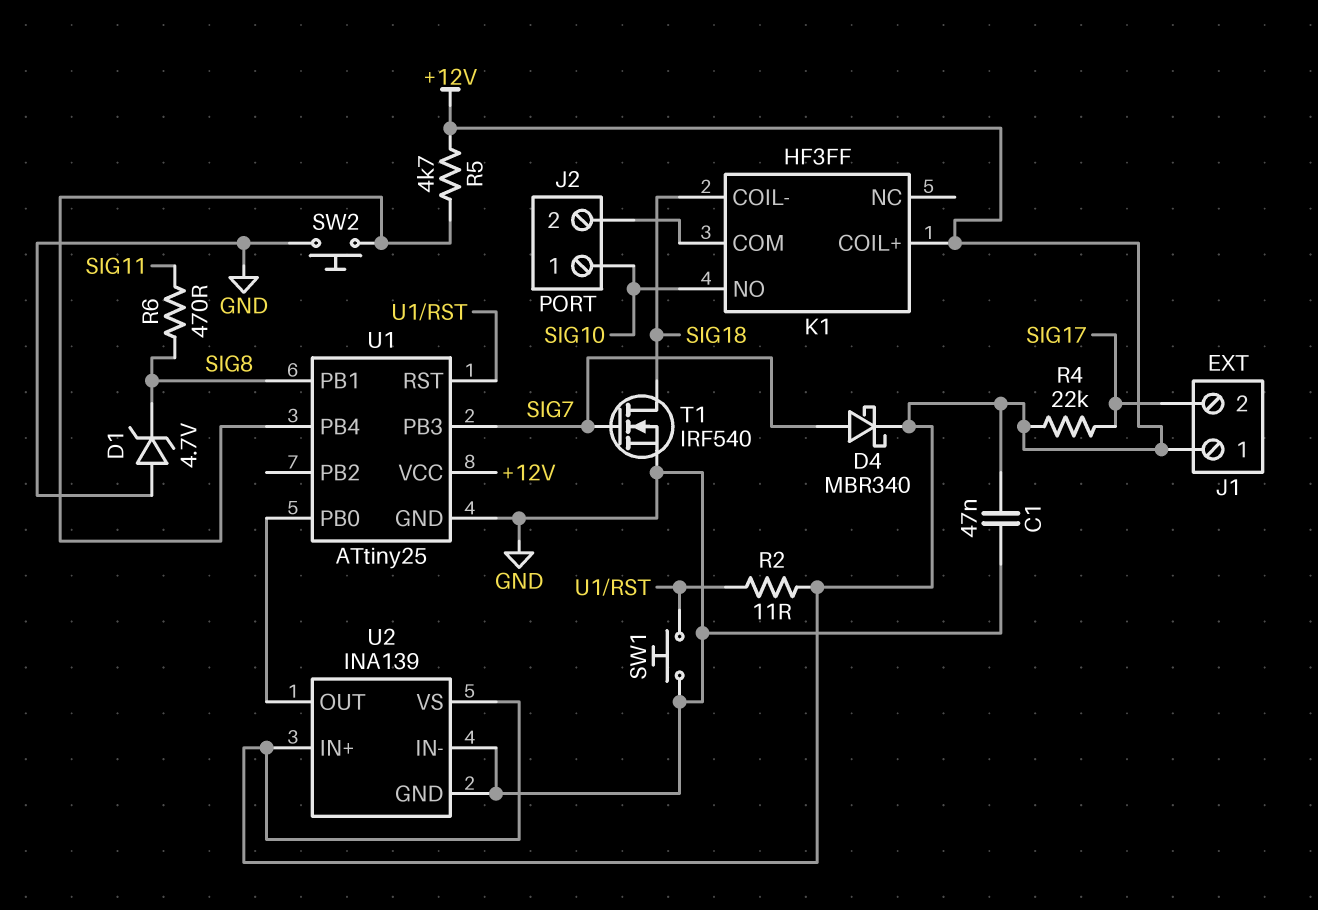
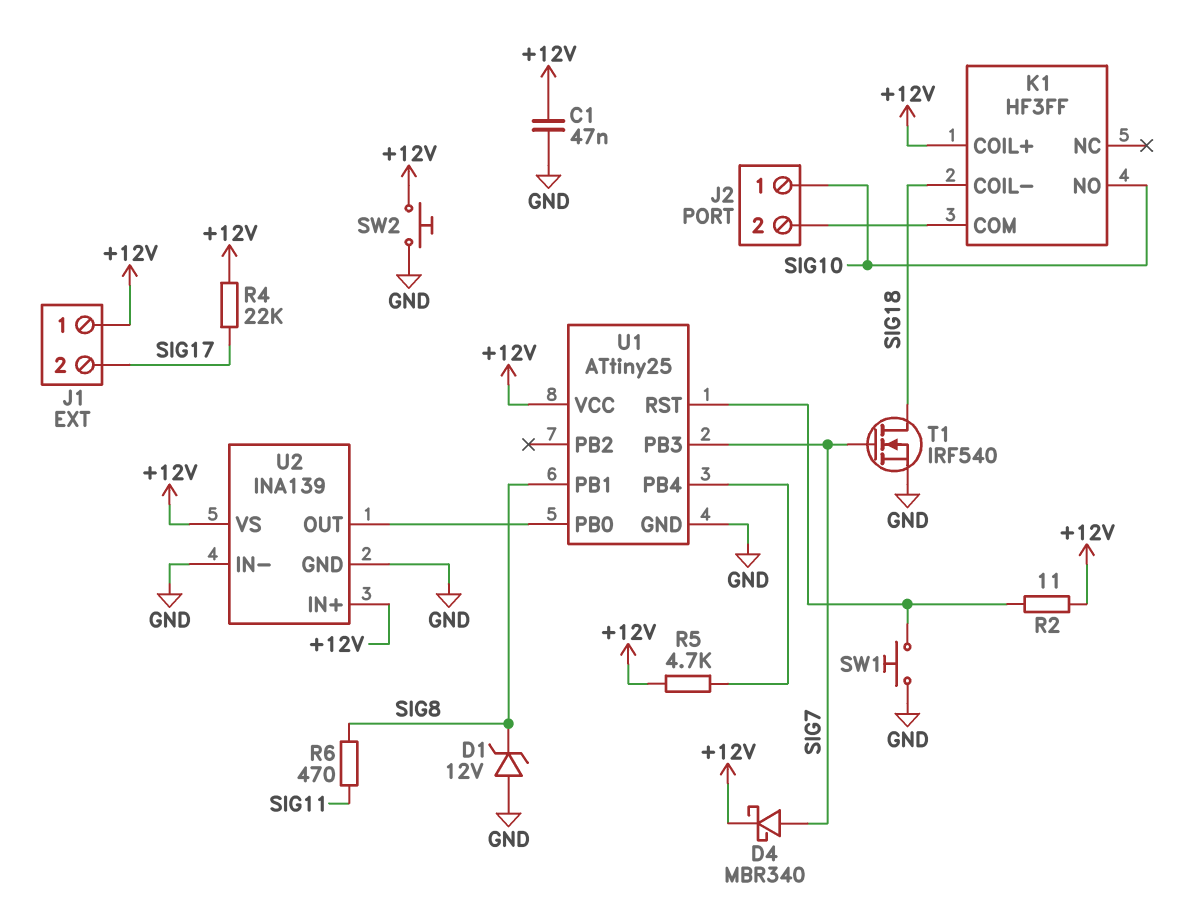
D1: zener 4.7V (A GND, K SIG8) -> zener 12V (A GND, K SIG8)
SW2: button (GND, U1/PB4) -> button (+12V, GND)

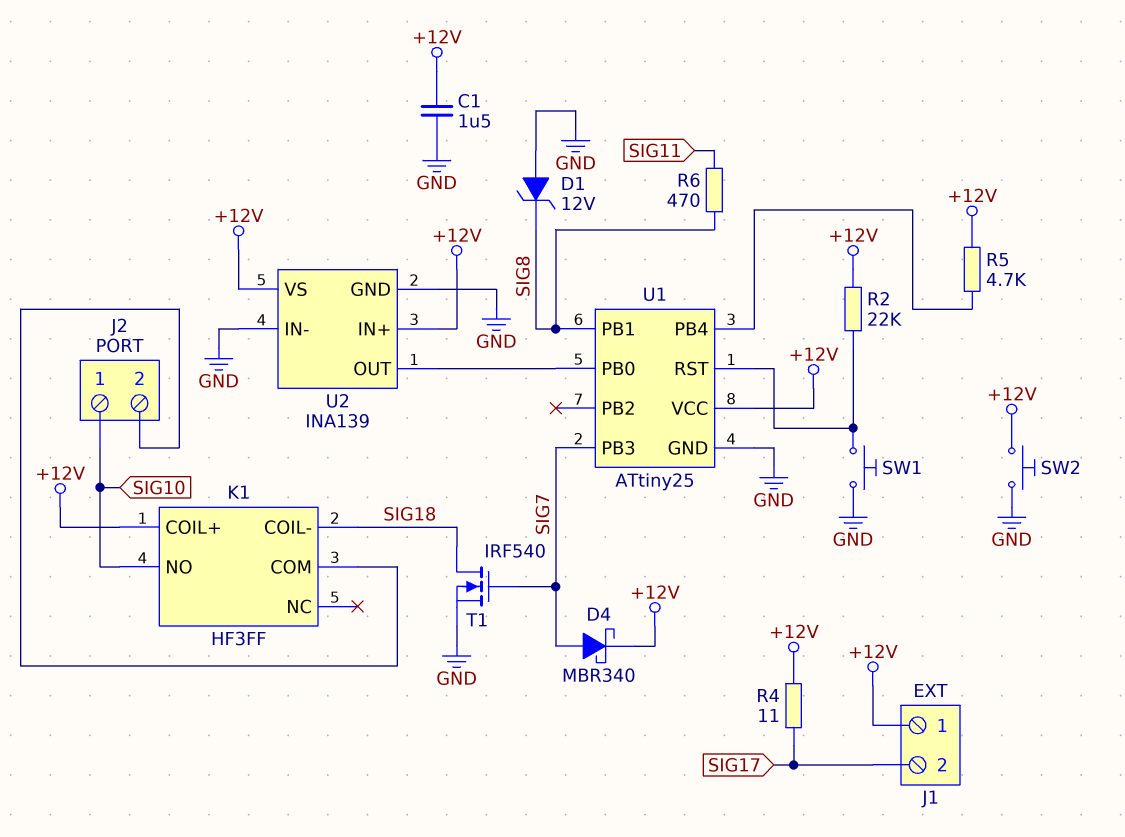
C1: 47nF (+12V, GND) -> 1.5uF (+12V, GND)
R2: 11 (+12V, U1/RST) -> 22k (+12V, U1/RST)
R4: 22k (+12V, SIG17) -> 11 (+12V, SIG17)

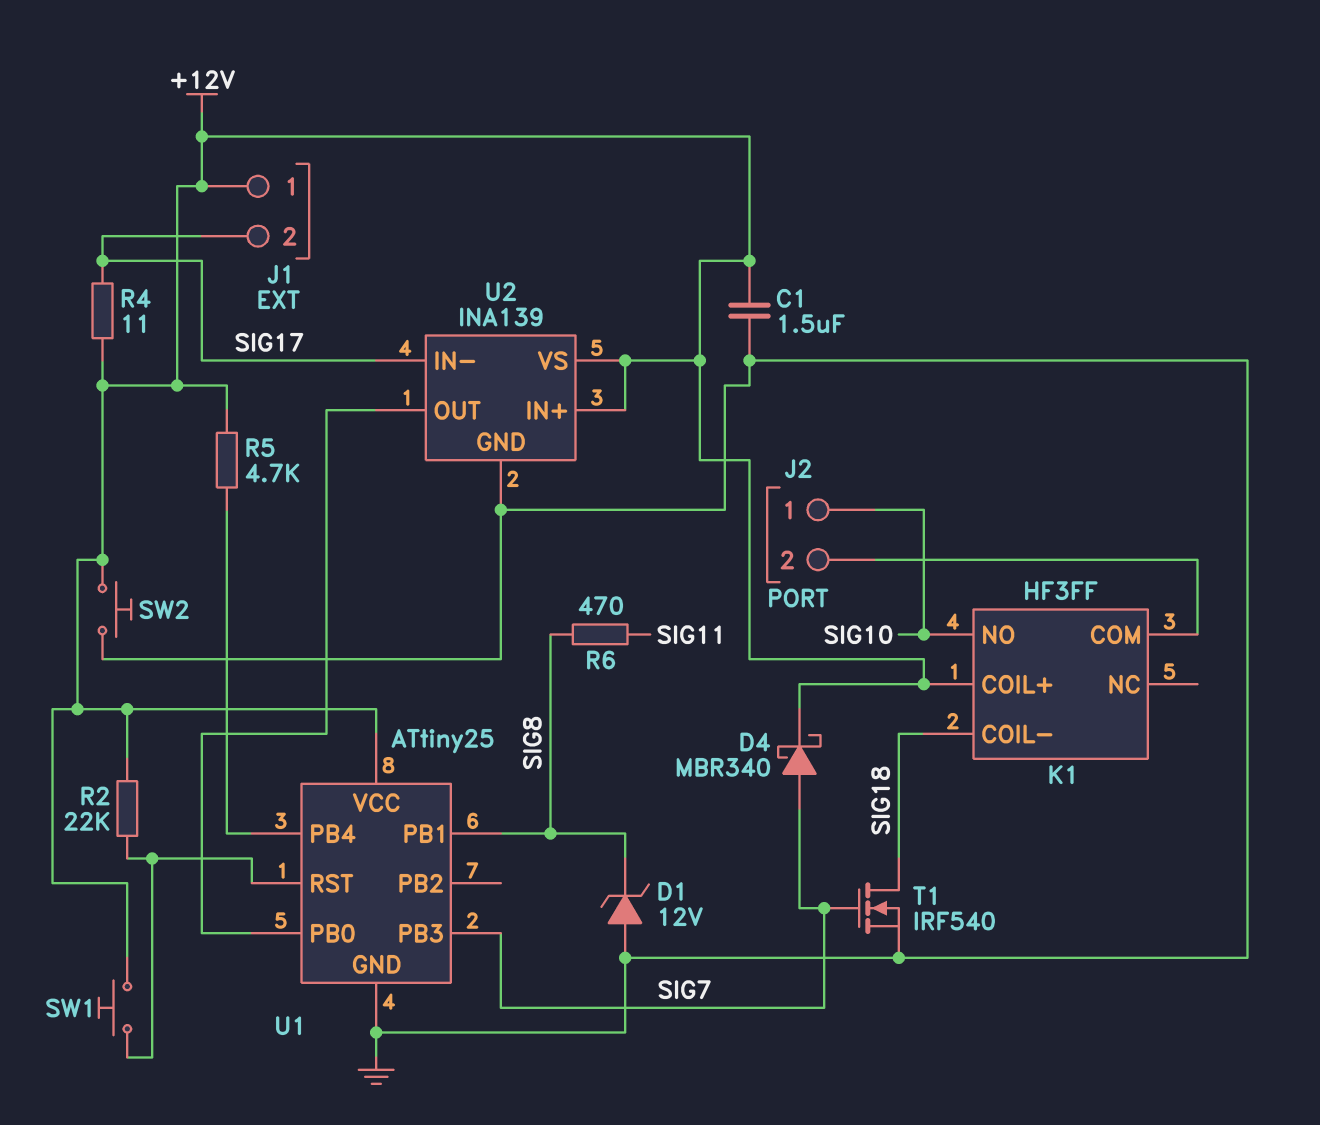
SW1: button (GND, U1/RST) -> button (+12V, U1/RST)
U2 pin IN-: GND -> SIG17

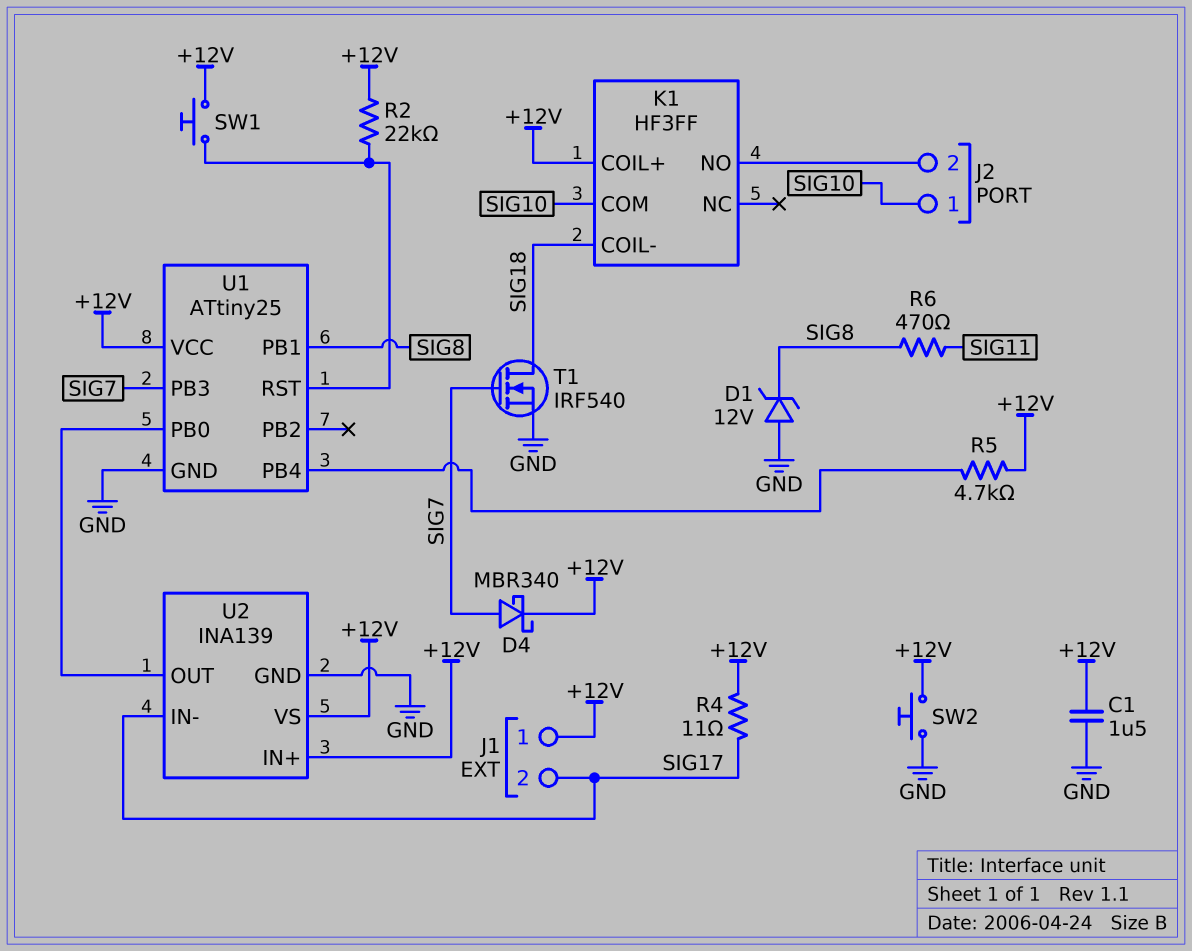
K1 pin COM: J2/2 -> SIG10
K1 pin NO: SIG10 -> J2/2

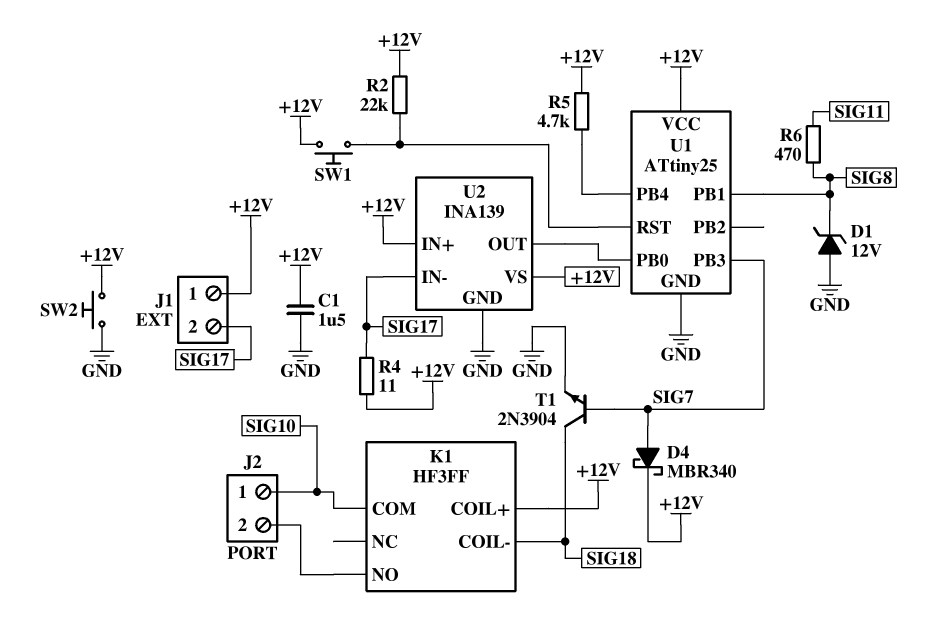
T1: NMOS IRF540 (G SIG7, D SIG18, S GND) -> NPN 2N3904 (B SIG7, C SIG18, E GND)

